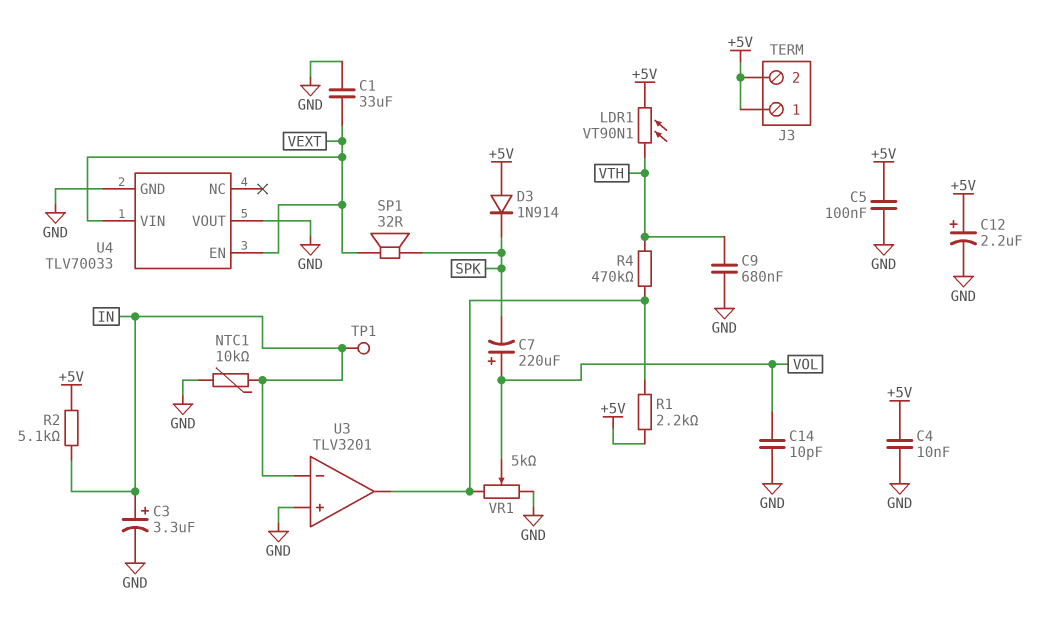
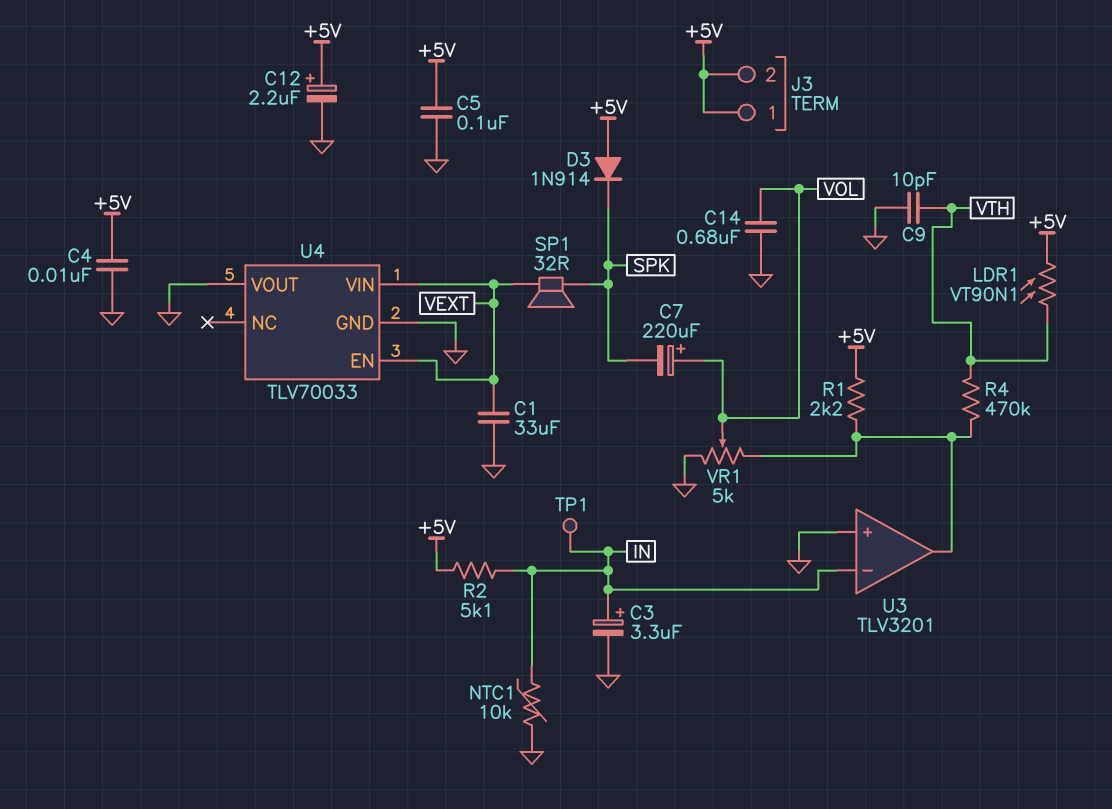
C9: 680nF (GND, VTH) -> 10pF (GND, VTH)
C14: 10pF (GND, VOL) -> 680nF (GND, VOL)

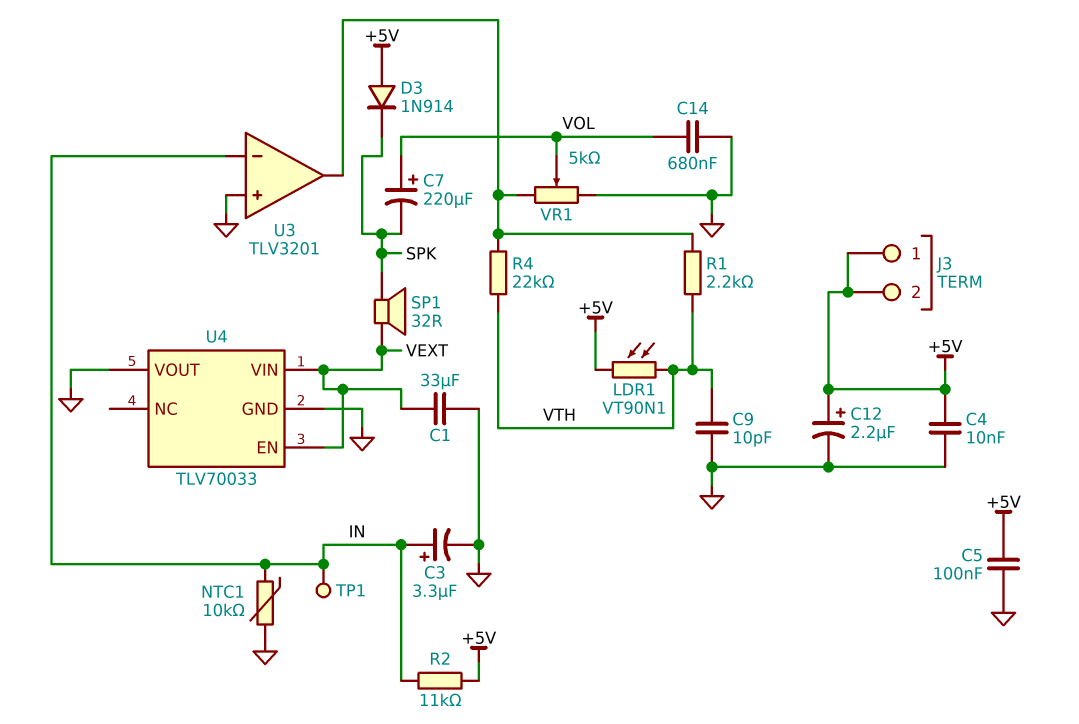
R1: 2.2k (+5V, U3/out) -> 2.2k (U3/out, VTH)
R2: 5.1k (+5V, IN) -> 11k (+5V, IN)
R4: 470k (U3/out, VTH) -> 22k (U3/out, VTH)

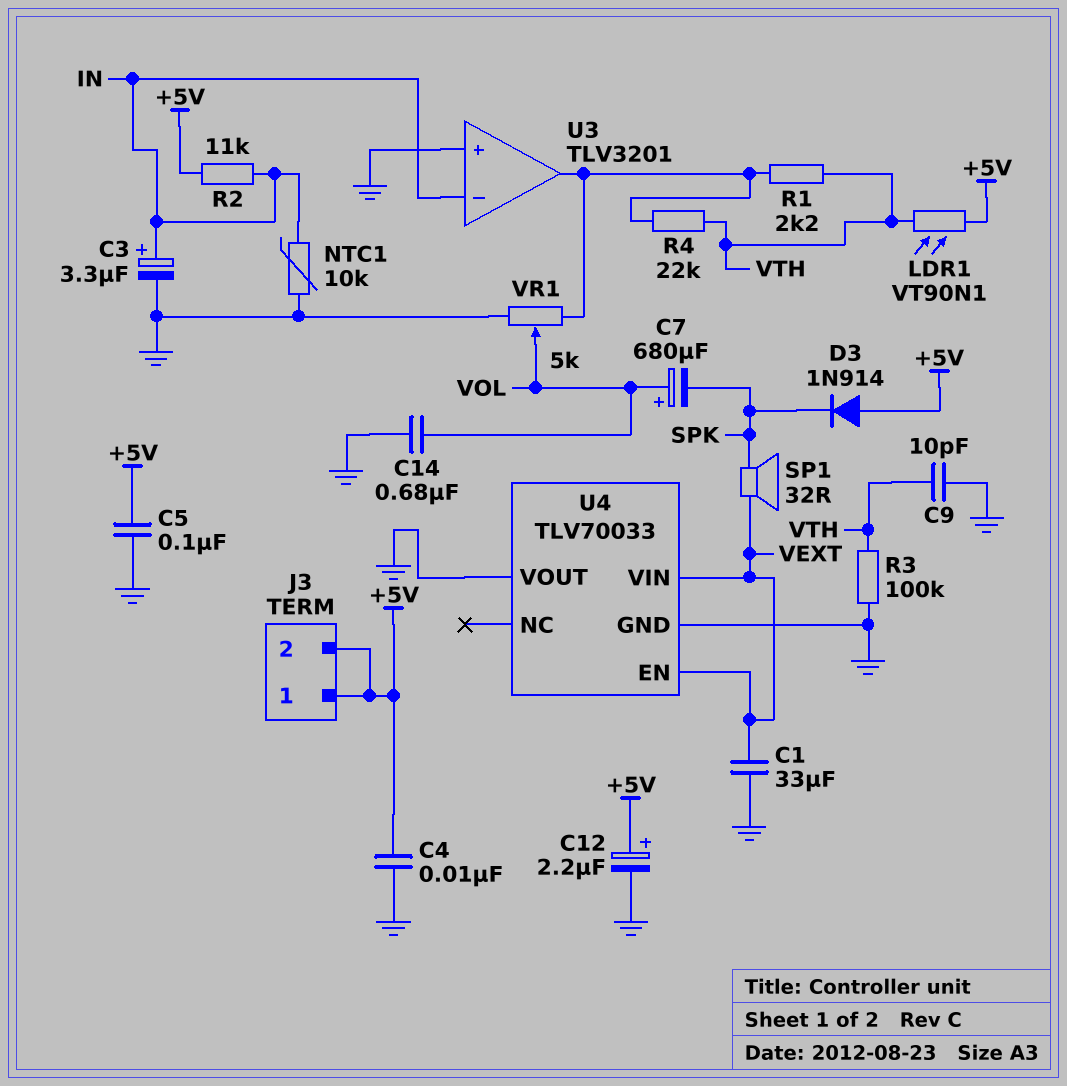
C7: 220uF (plus VOL, minus SPK) -> 680uF (plus VOL, minus SPK)
R3: none -> 100k (GND, VTH)
TP1: test point (IN) -> none

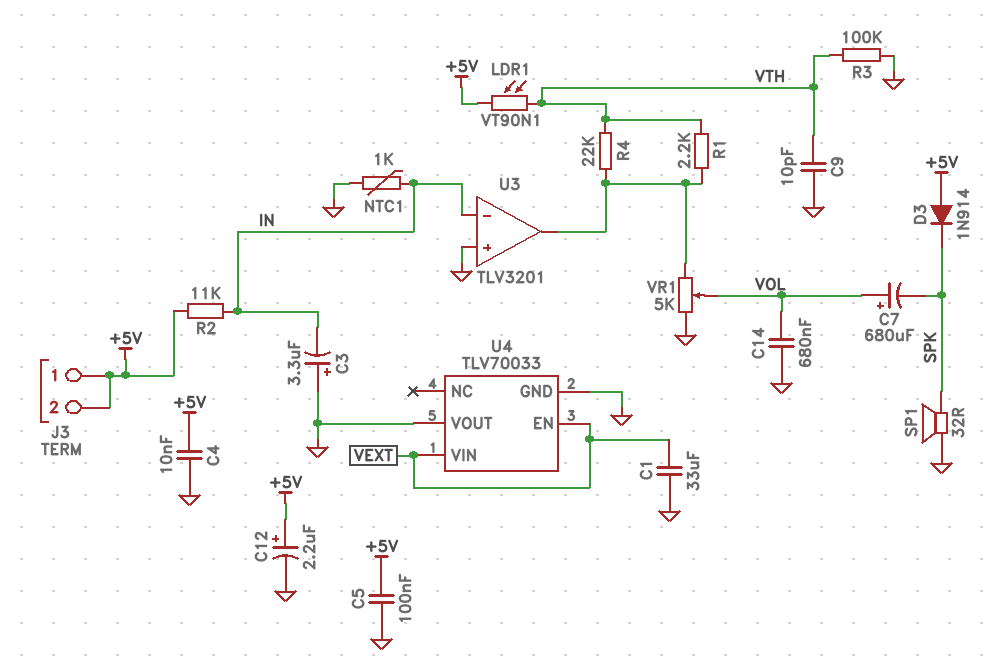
C3: 3.3uF (plus IN, minus GND) -> 3.3uF (plus GND, minus IN)
NTC1: 10k (GND, IN) -> 1k (GND, IN)
SP1: speaker 32R (SPK, VEXT) -> speaker 32R (GND, SPK)

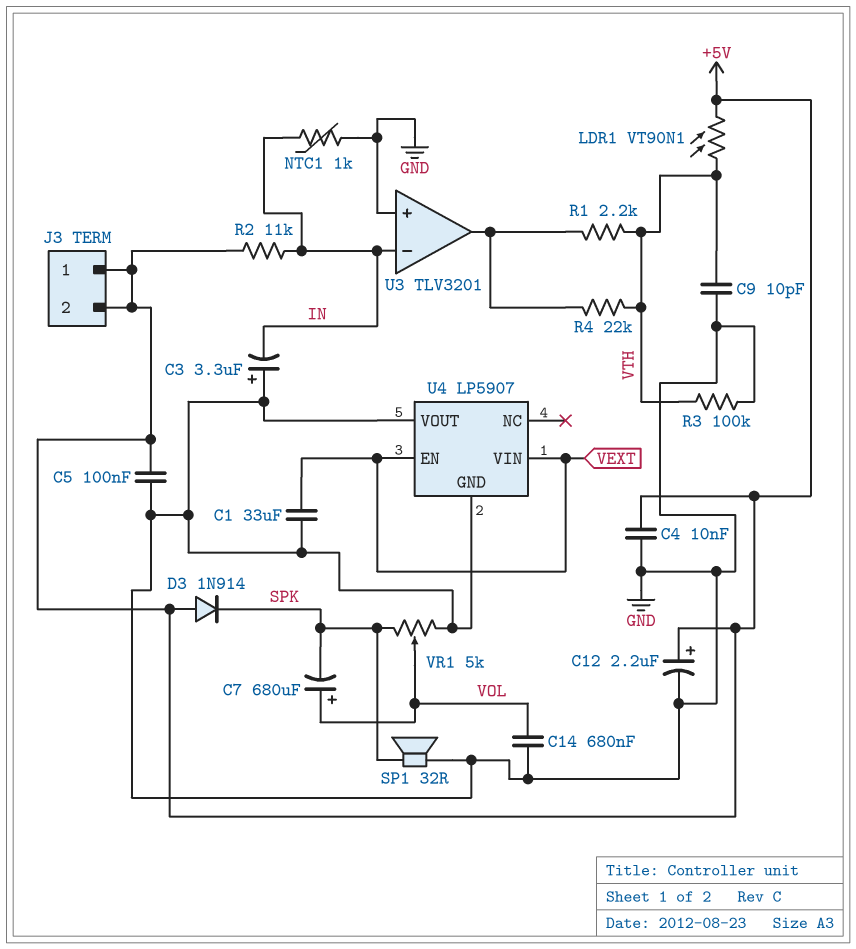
U4: TLV70033 -> LP5907
VR1: 5k (GND, U3/out, wiper VOL) -> 5k (GND, SPK, wiper VOL)

